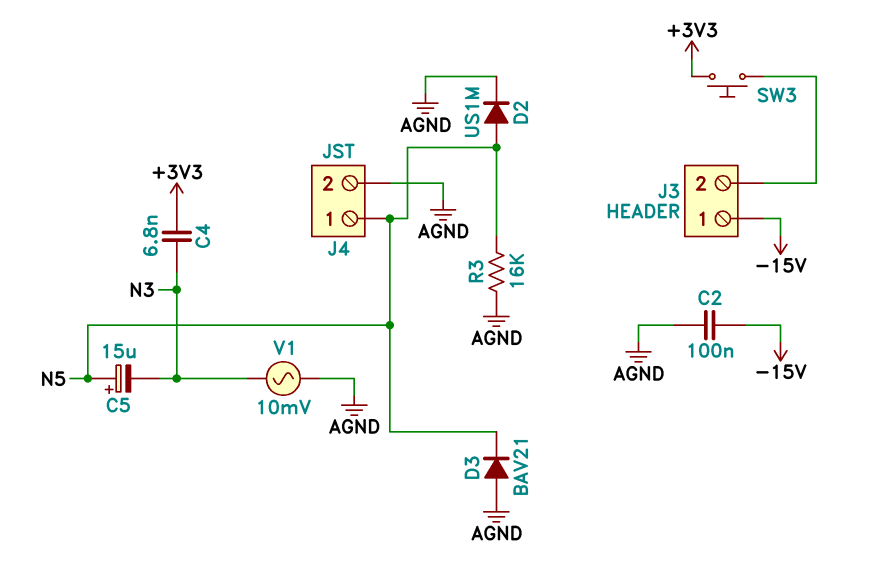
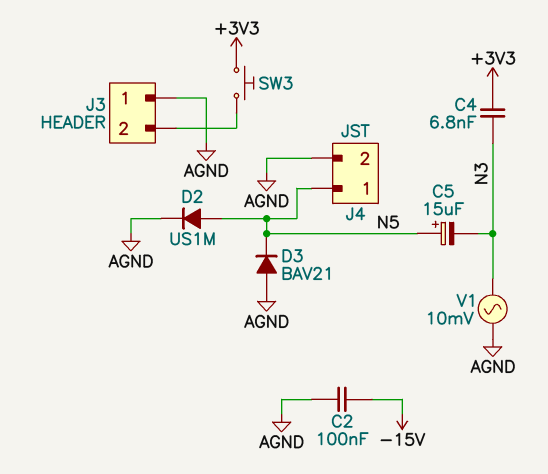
J3 pin 1: -15V -> AGND
R3: 16k (AGND, N5) -> none

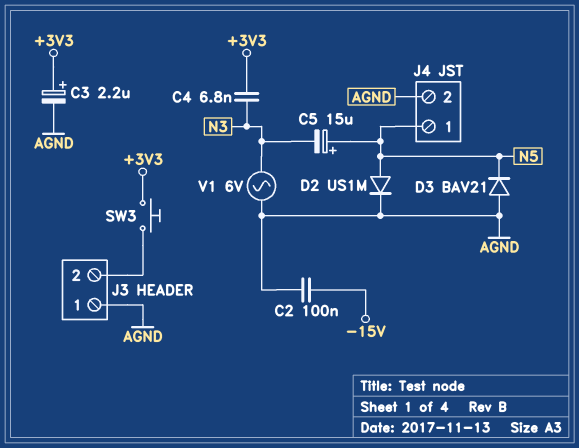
C3: none -> 2.2uF (plus +3V3, minus AGND)
V1: AC 10mV (AGND, N3) -> AC 6V (AGND, N3)

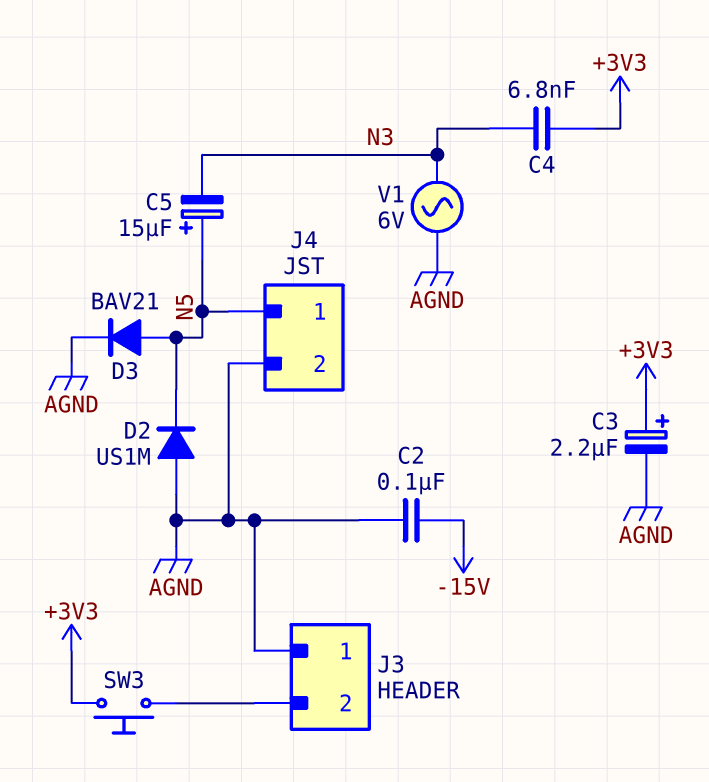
D2: diode US1M (A N5, K AGND) -> diode US1M (A AGND, K N5)
D3: diode BAV21 (A AGND, K N5) -> diode BAV21 (A N5, K AGND)

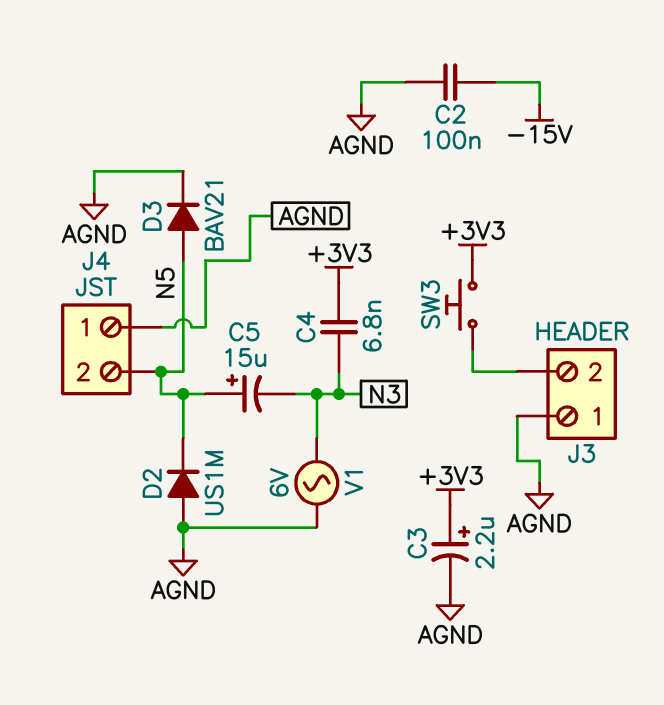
J4 pin 1: N5 -> AGND
J4 pin 2: AGND -> N5

